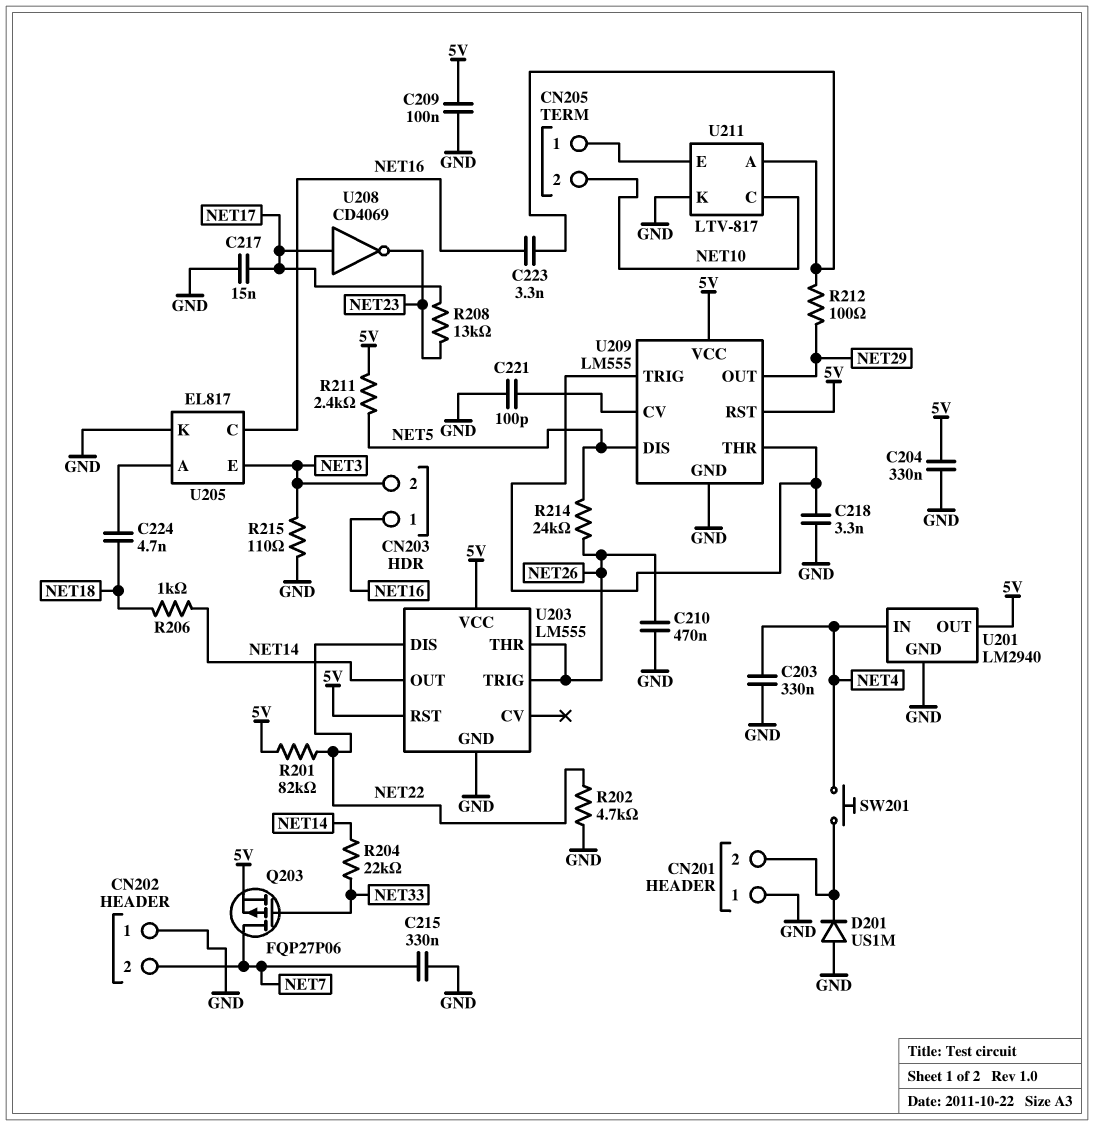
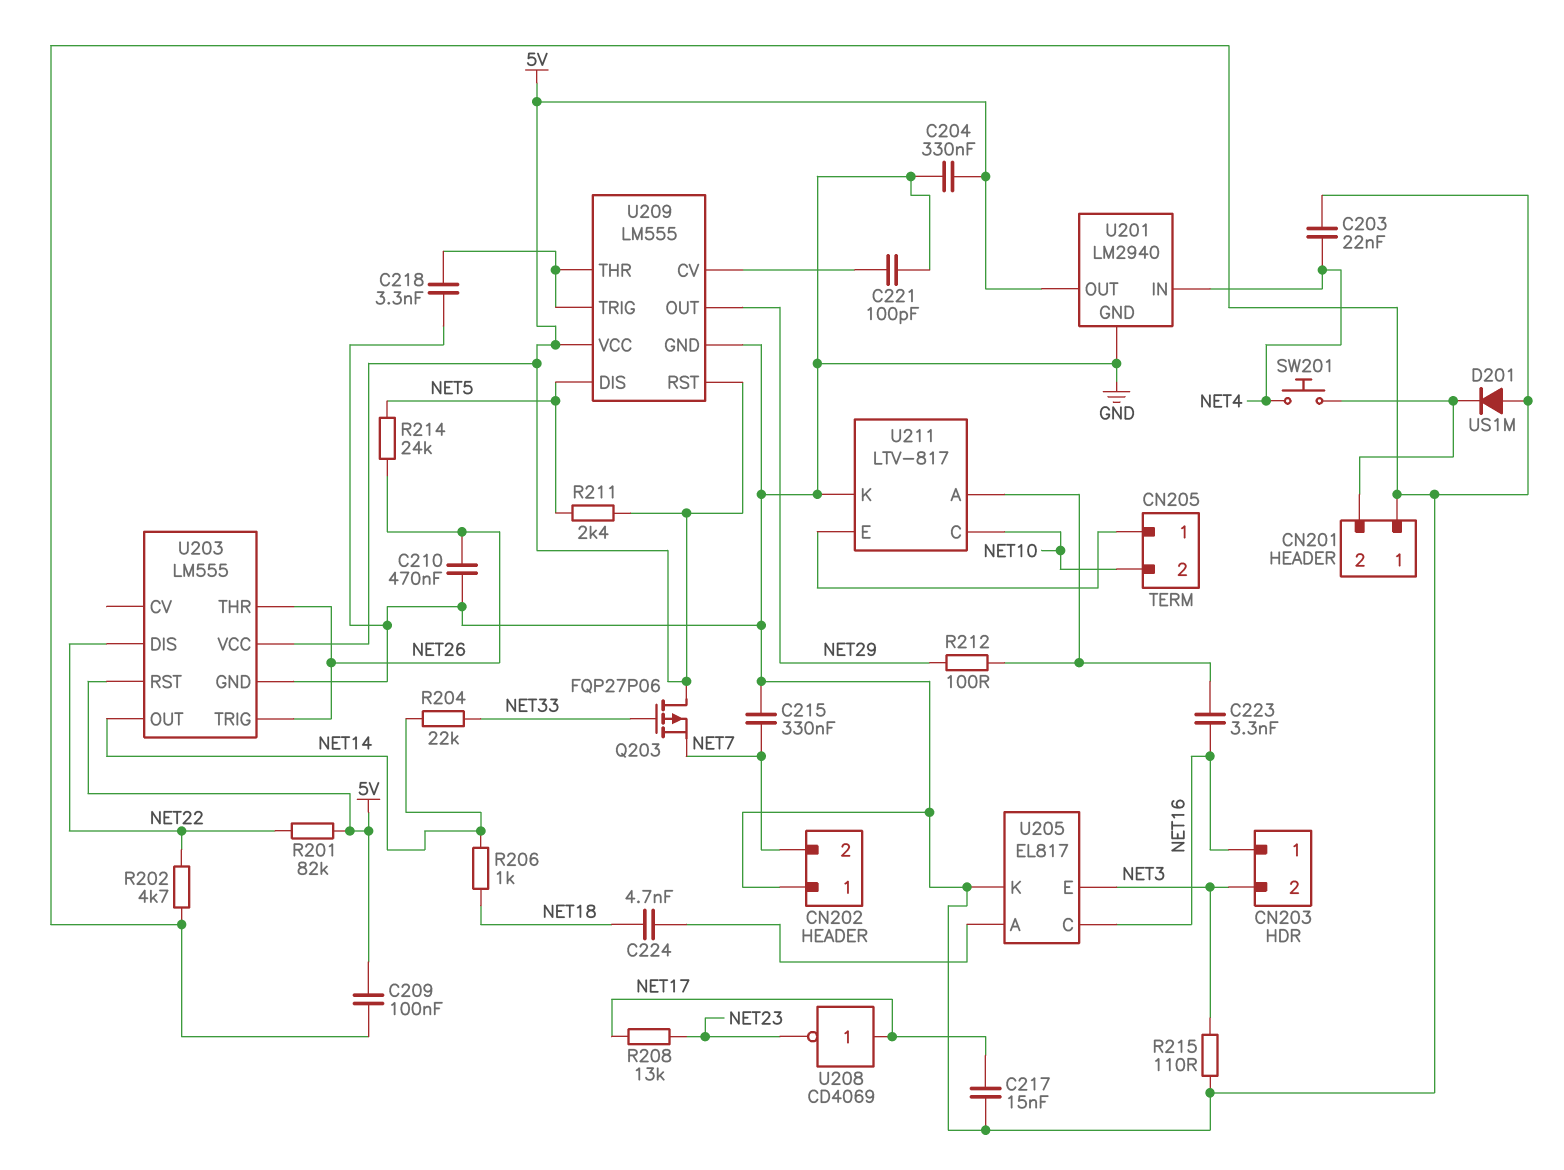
C203: 330nF (GND, NET4) -> 22nF (GND, NET4)
Q203: PMOS FQP27P06 (G NET33, D NET7, S 5V) -> PMOS FQP27P06 (G NET33, D 5V, S NET7)

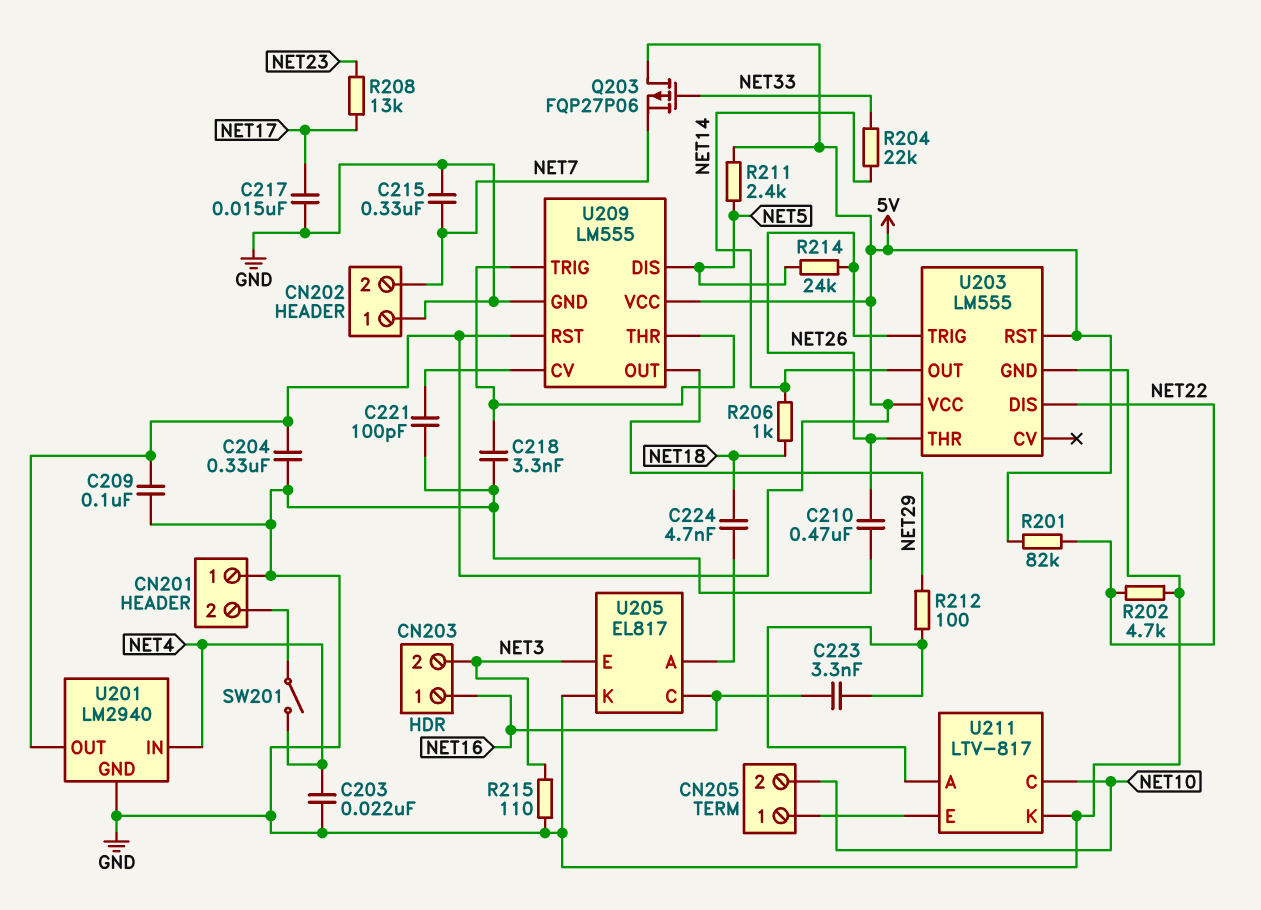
D201: diode US1M (A GND, K CN201/2) -> none
SW201: button (CN201/2, NET4) -> switch (CN201/2, NET4)
U208: NOT CD4069 (in NET17, out NET23) -> none

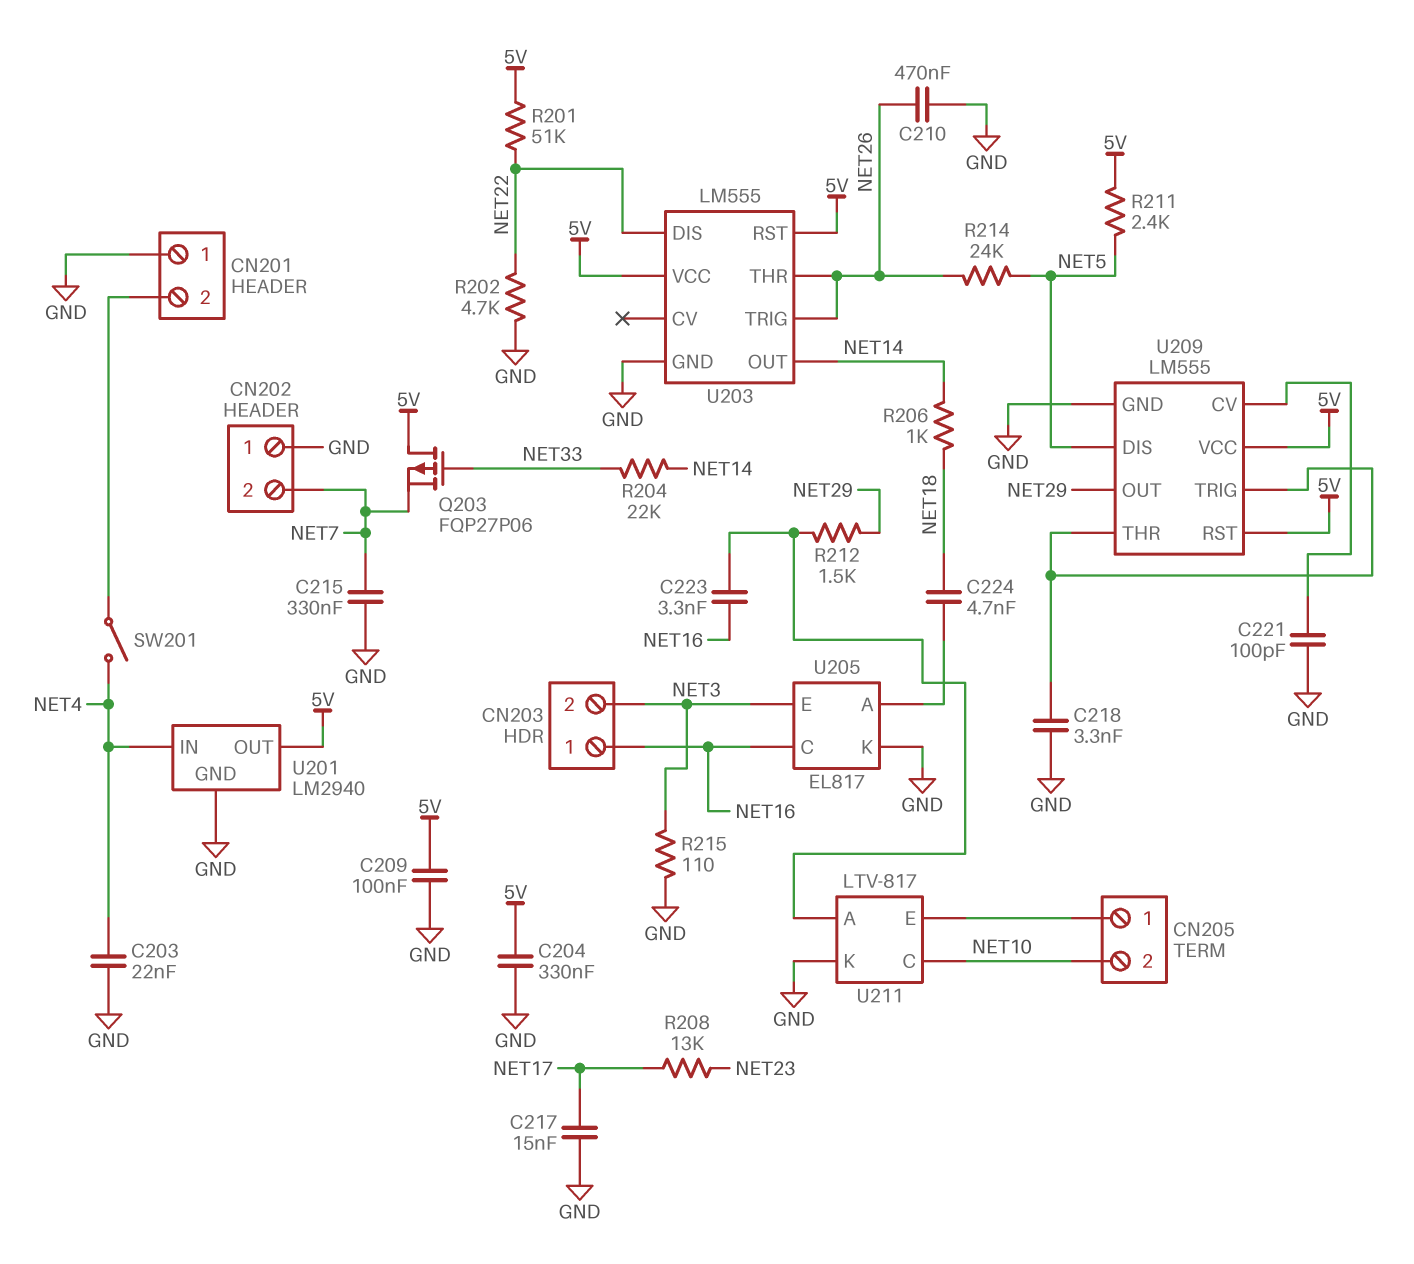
R201: 82k (5V, NET22) -> 51k (5V, NET22)
R212: 100 (NET29, U211/A) -> 1.5k (NET29, U211/A)

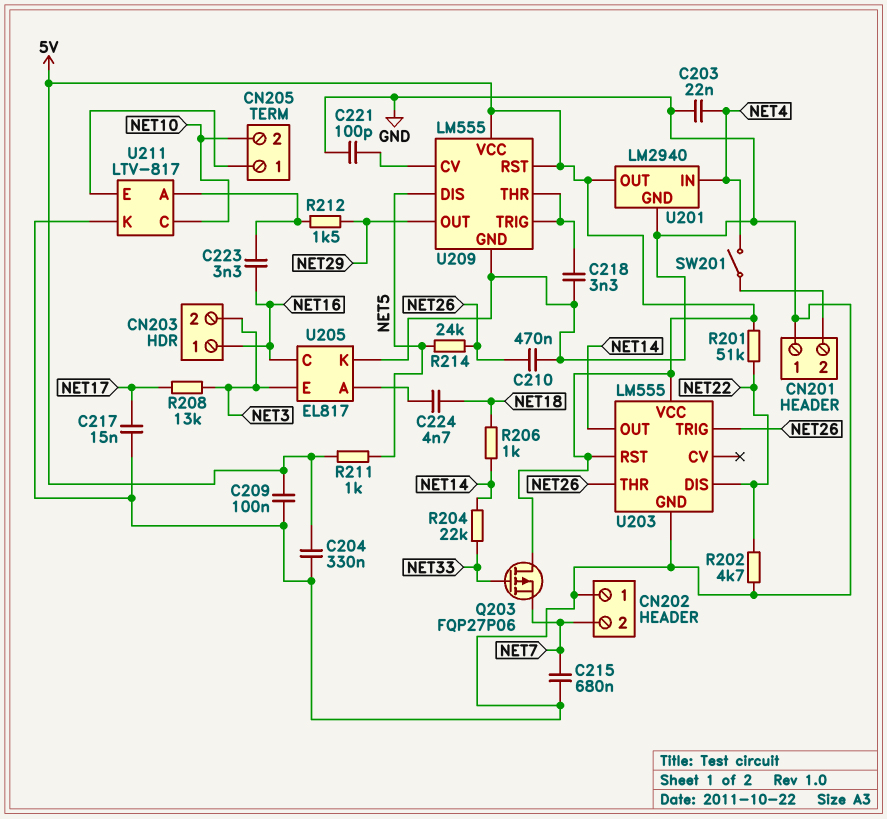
C215: 330nF (GND, NET7) -> 680nF (GND, NET7)
R208: 13k (NET17, NET23) -> 13k (NET3, NET17)
R211: 2.4k (5V, NET5) -> 1k (5V, NET5)
R215: 110 (GND, NET3) -> none

